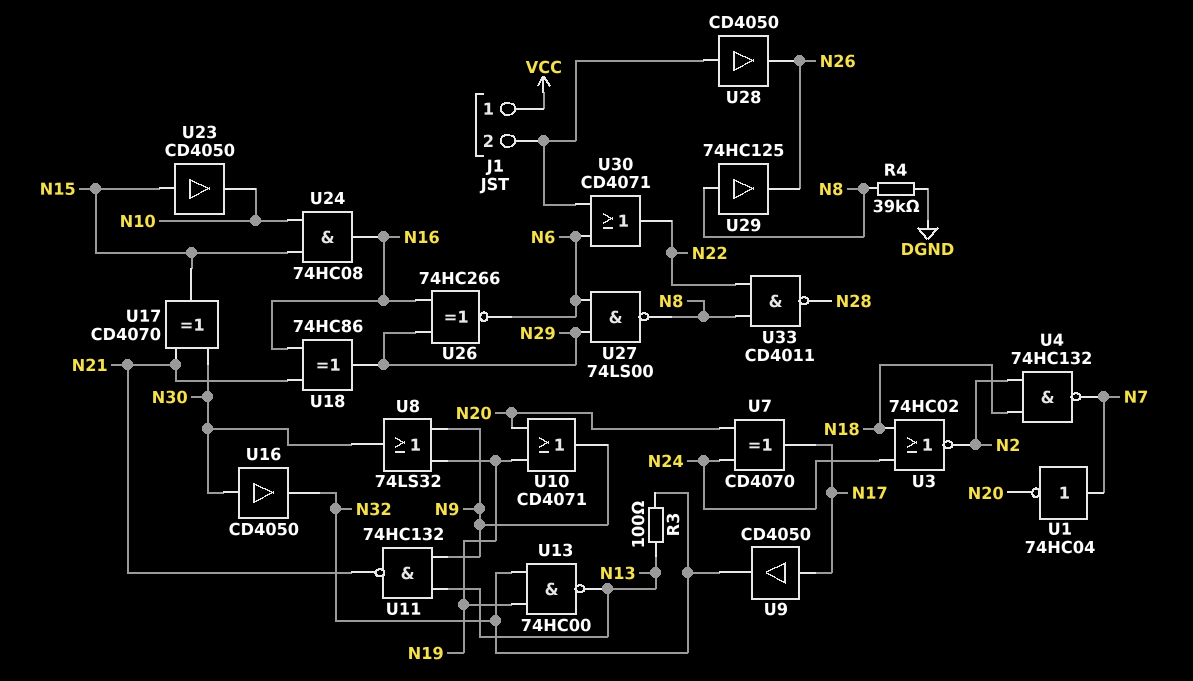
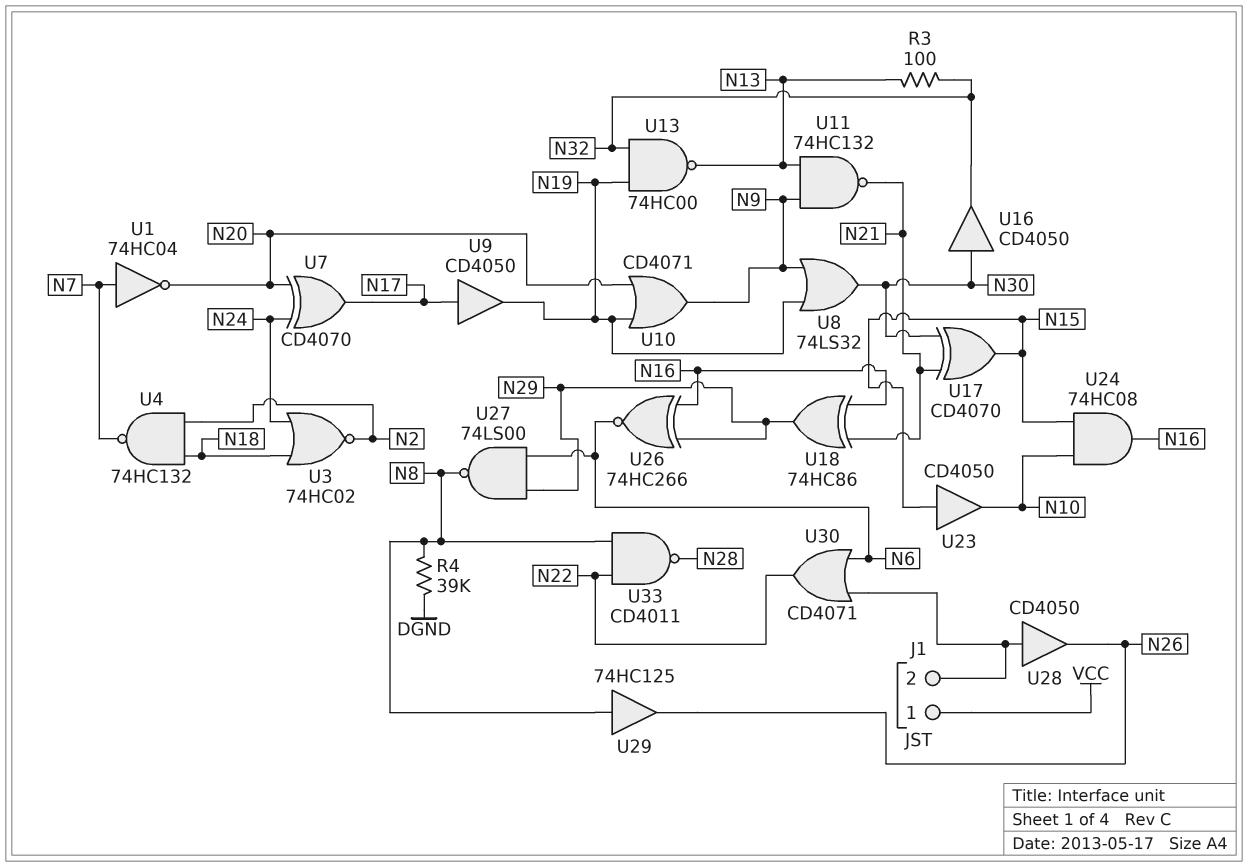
U9: buffer CD4050 (in N17, out N32) -> buffer CD4050 (in N17, out N19)

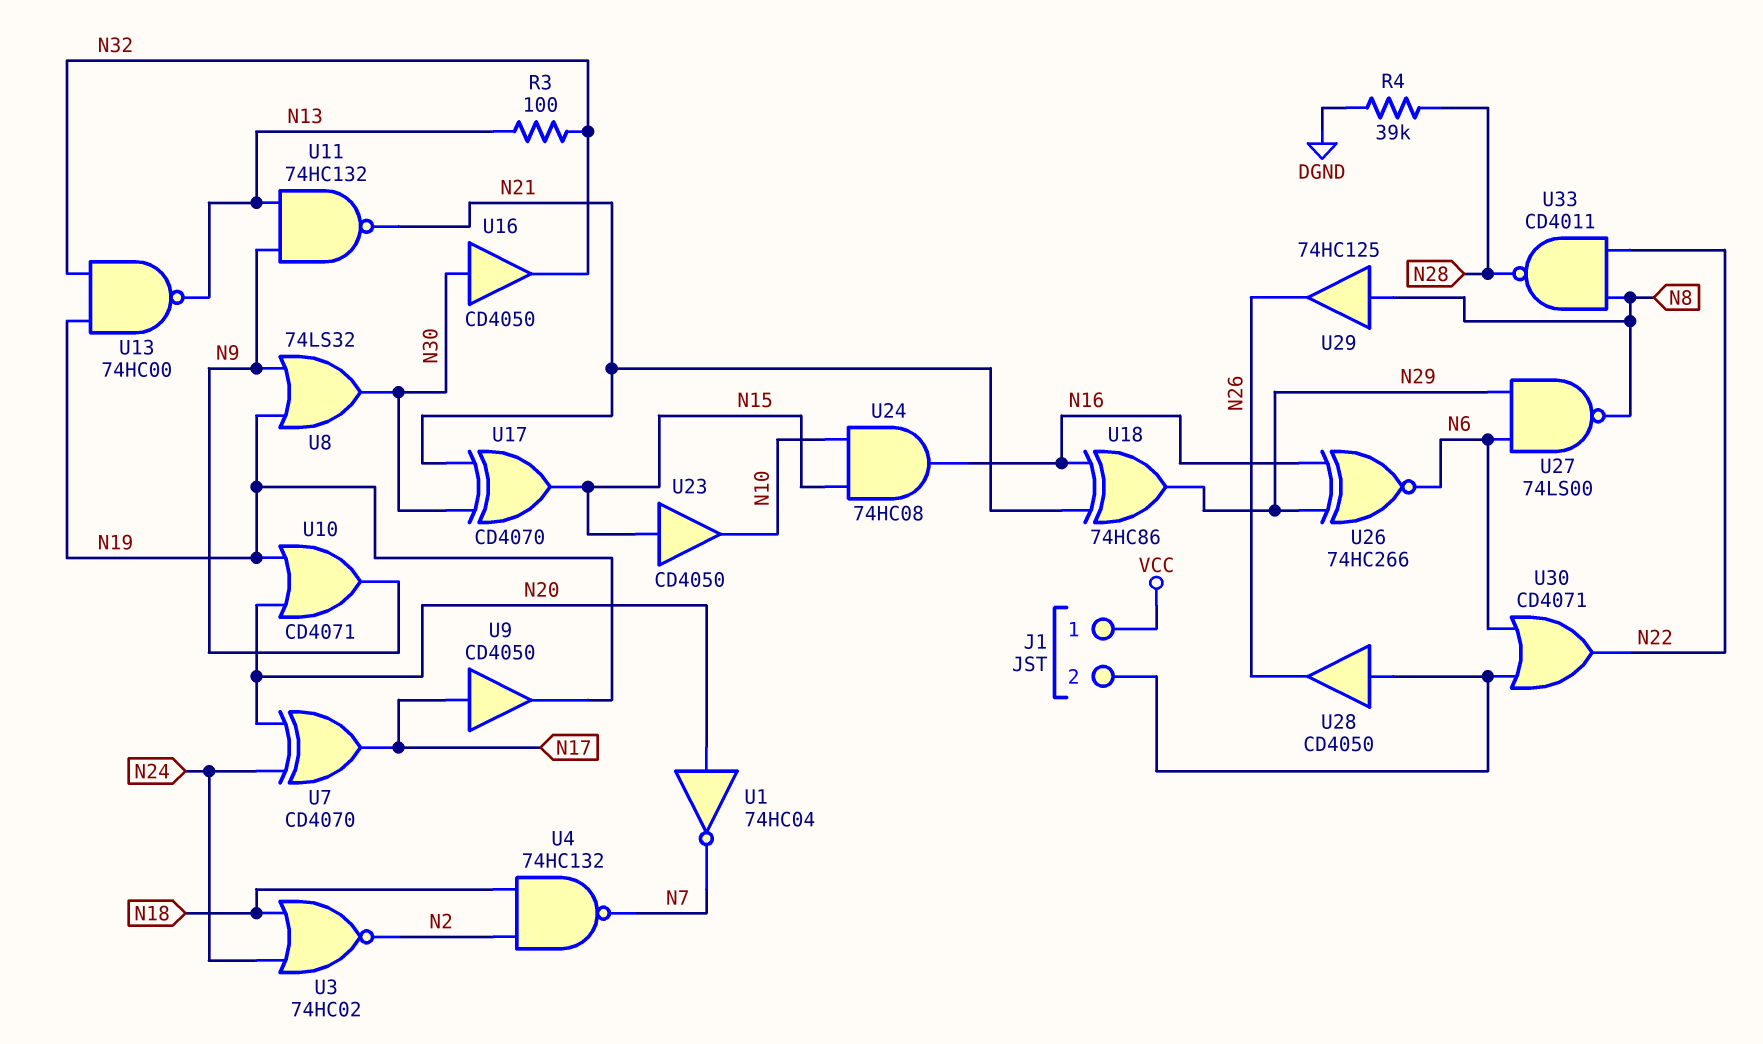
R4: 39k (DGND, N8) -> 39k (DGND, N28)
U1: NOT 74HC04 (in N7, out N20) -> NOT 74HC04 (in N20, out N7)

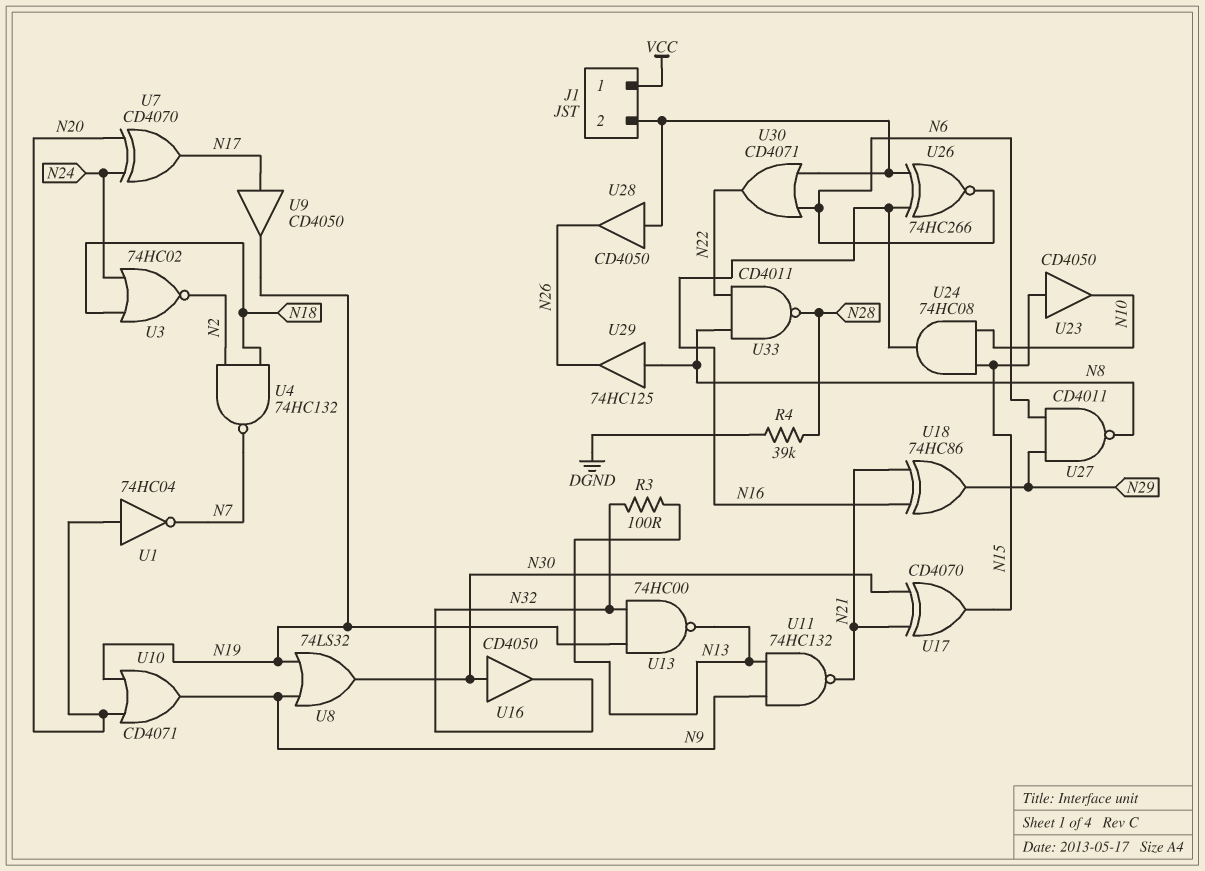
U26: XNOR 74HC266 (in N16, in N29, out N6) -> XNOR 74HC266 (in J1/2, in N16, out N6)
U27: NAND 74LS00 (in N6, in N29, out N8) -> NAND CD4011 (in N6, in N29, out N8)

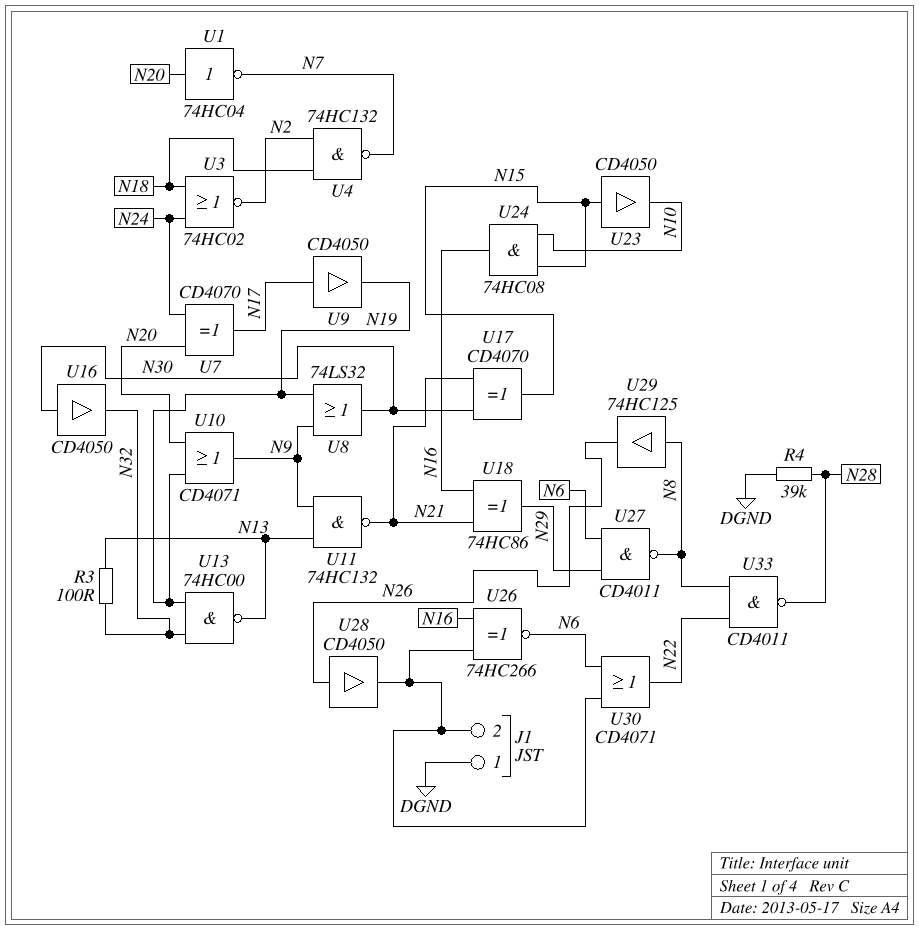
J1 pin 1: VCC -> DGND
U28: buffer CD4050 (in J1/2, out N26) -> buffer CD4050 (in N26, out J1/2)

